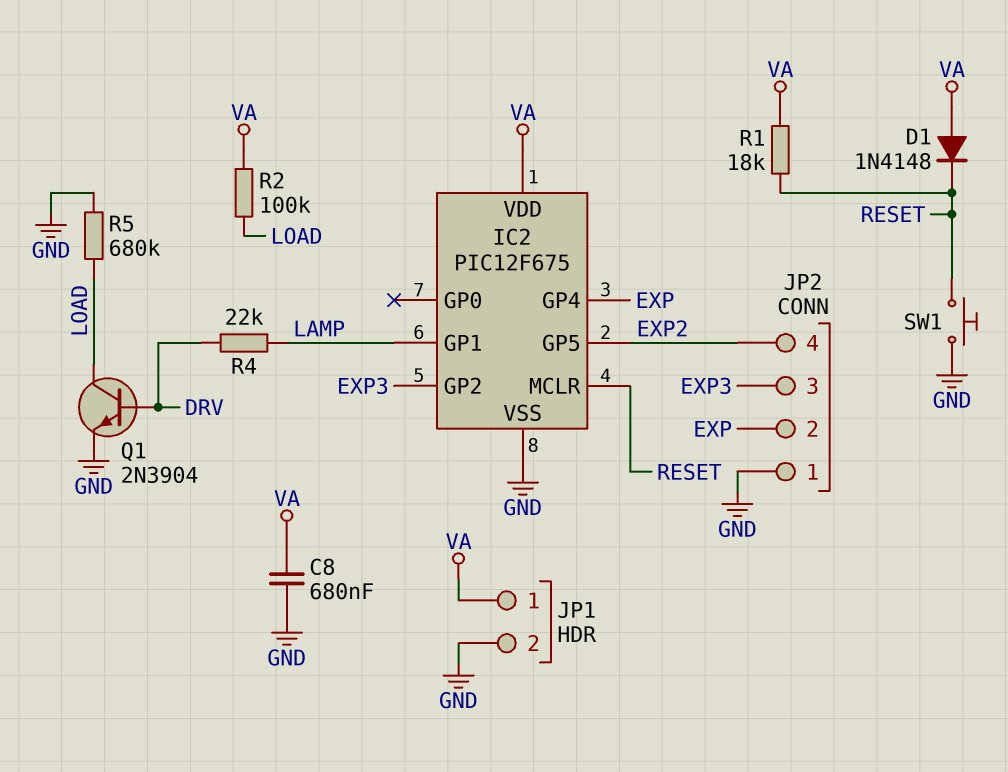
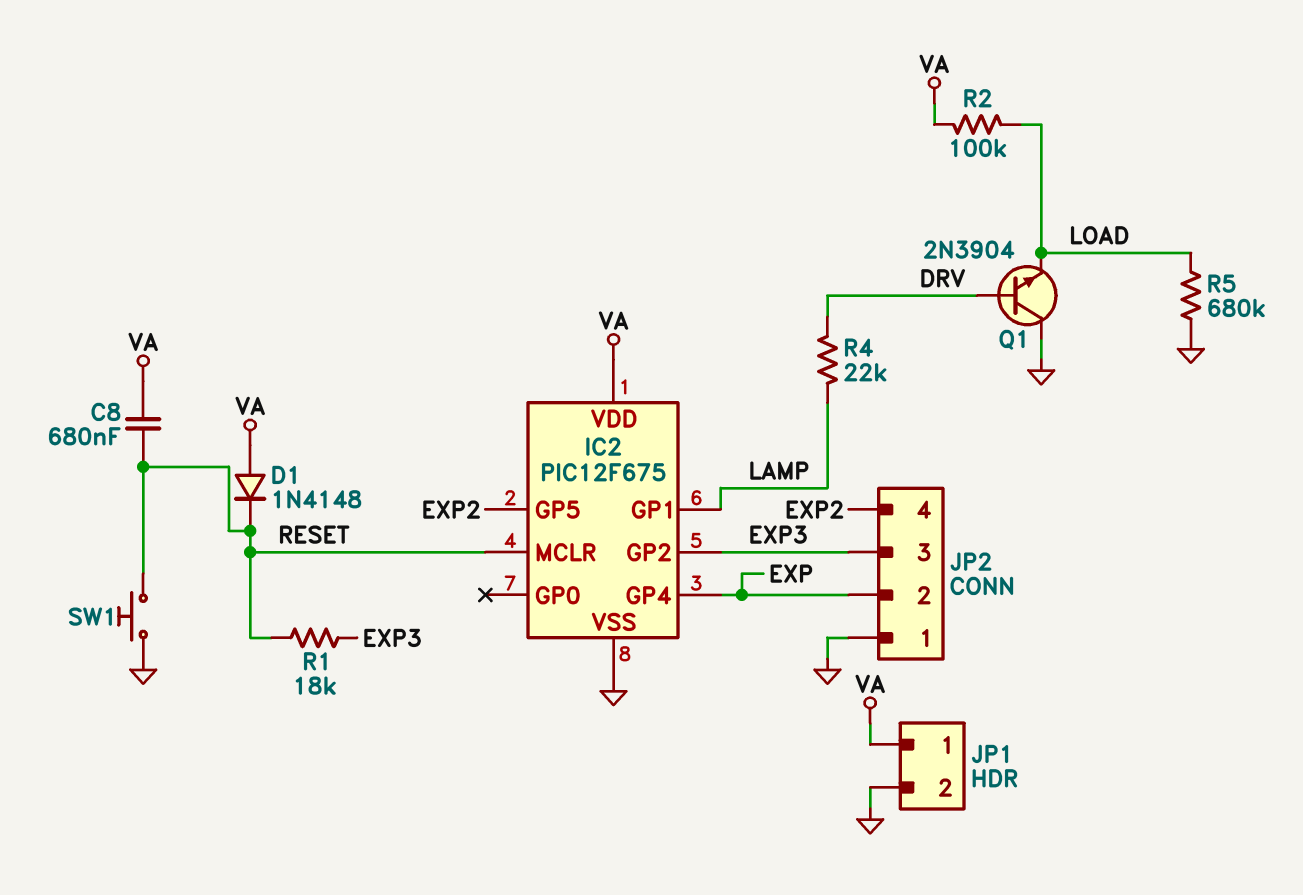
C8: 680nF (GND, VA) -> 680nF (RESET, VA)
Q1: NPN 2N3904 (B DRV, C LOAD, E GND) -> NPN 2N3904 (B DRV, C GND, E LOAD)
R1: 18k (RESET, VA) -> 18k (EXP3, RESET)

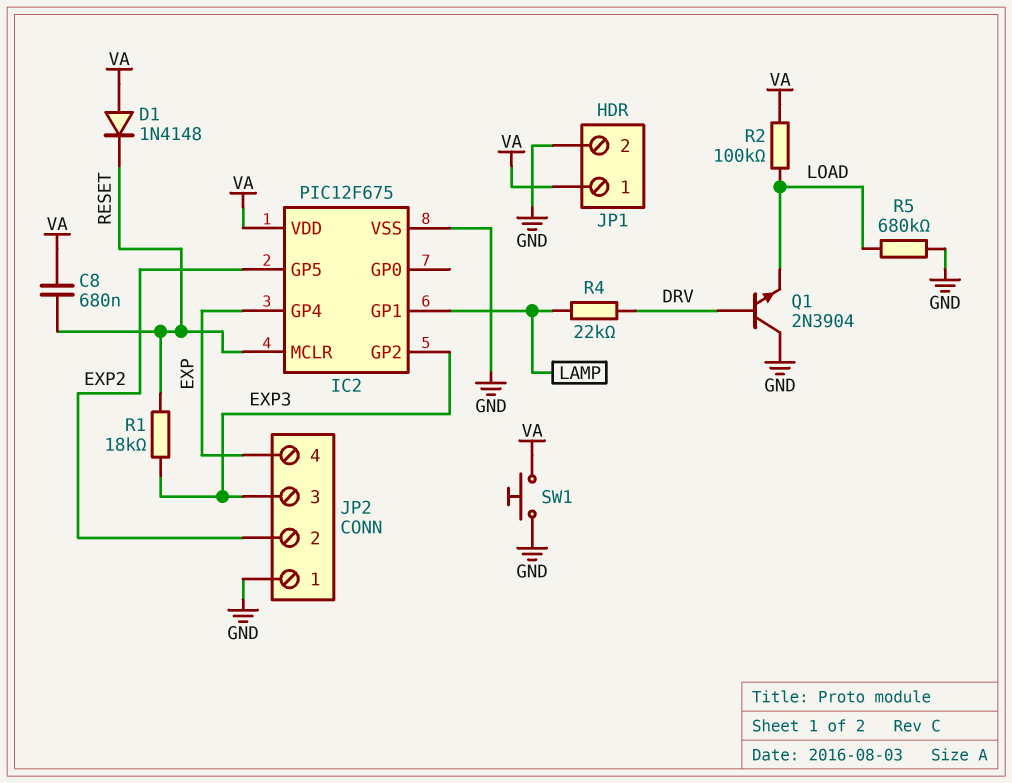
JP2 pin 2: EXP -> EXP2
JP2 pin 4: EXP2 -> EXP
SW1: button (GND, RESET) -> button (GND, VA)

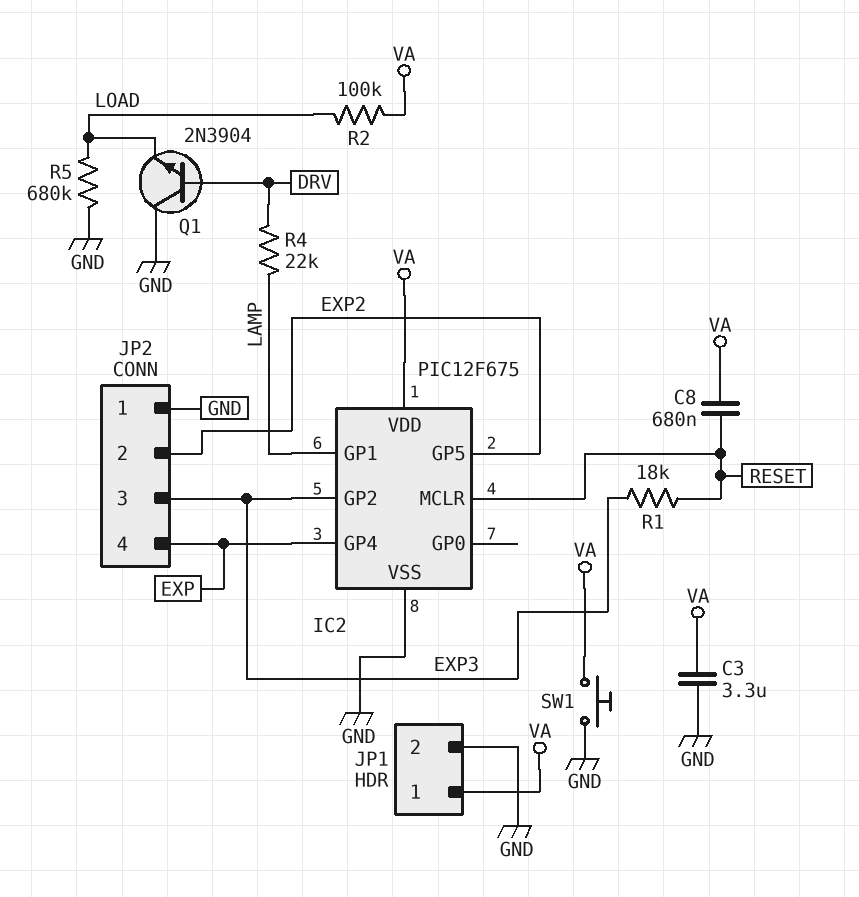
C3: none -> 3.3uF (GND, VA)
D1: diode 1N4148 (A VA, K RESET) -> none

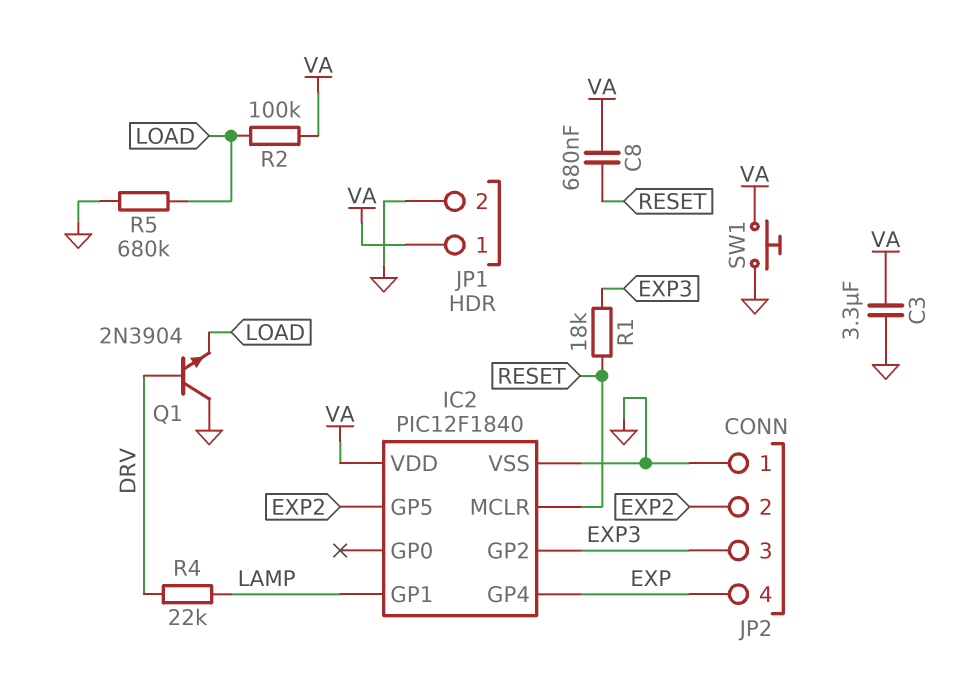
IC2: PIC12F675 -> PIC12F1840

